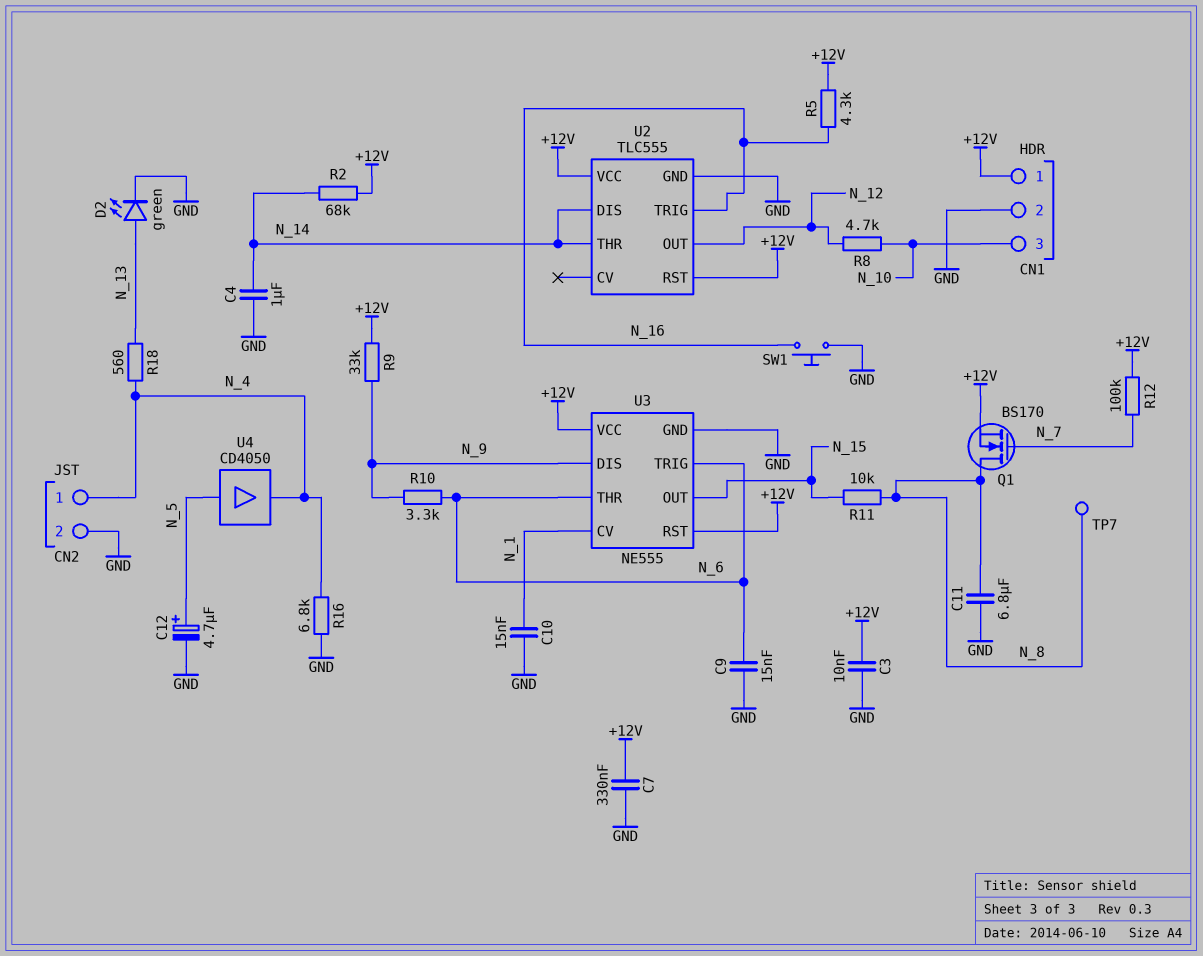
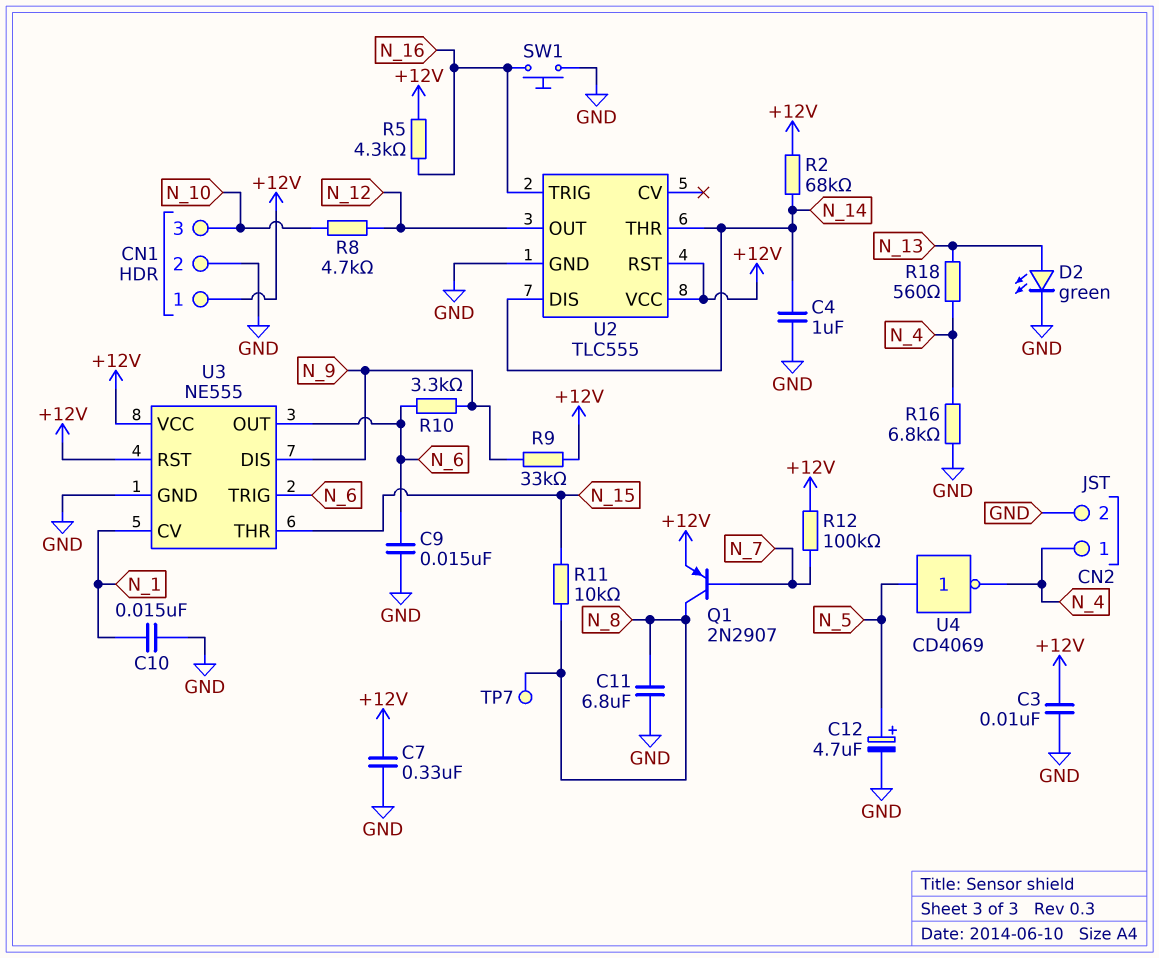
Q1: NMOS BS170 (G N_7, D N_8, S +12V) -> PNP 2N2907 (B N_7, C N_8, E +12V)
U3 pin OUT: N_15 -> N_6
U3 pin THR: N_6 -> N_15
U4: buffer CD4050 (in N_5, out N_4) -> NOT CD4069 (in N_5, out N_4)

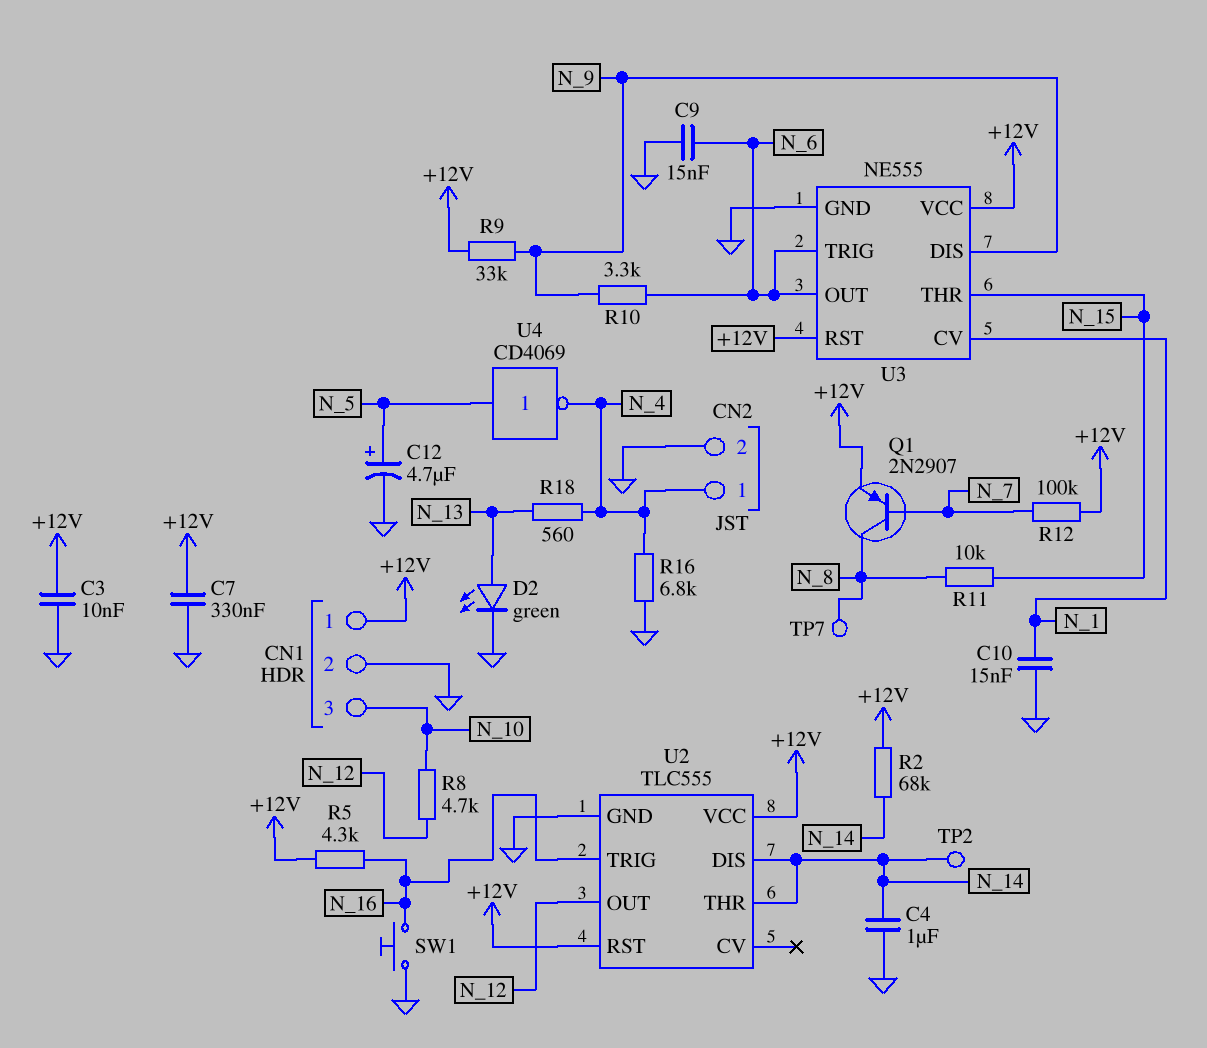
C11: 6.8uF (GND, N_8) -> none
TP2: none -> test point (N_14)

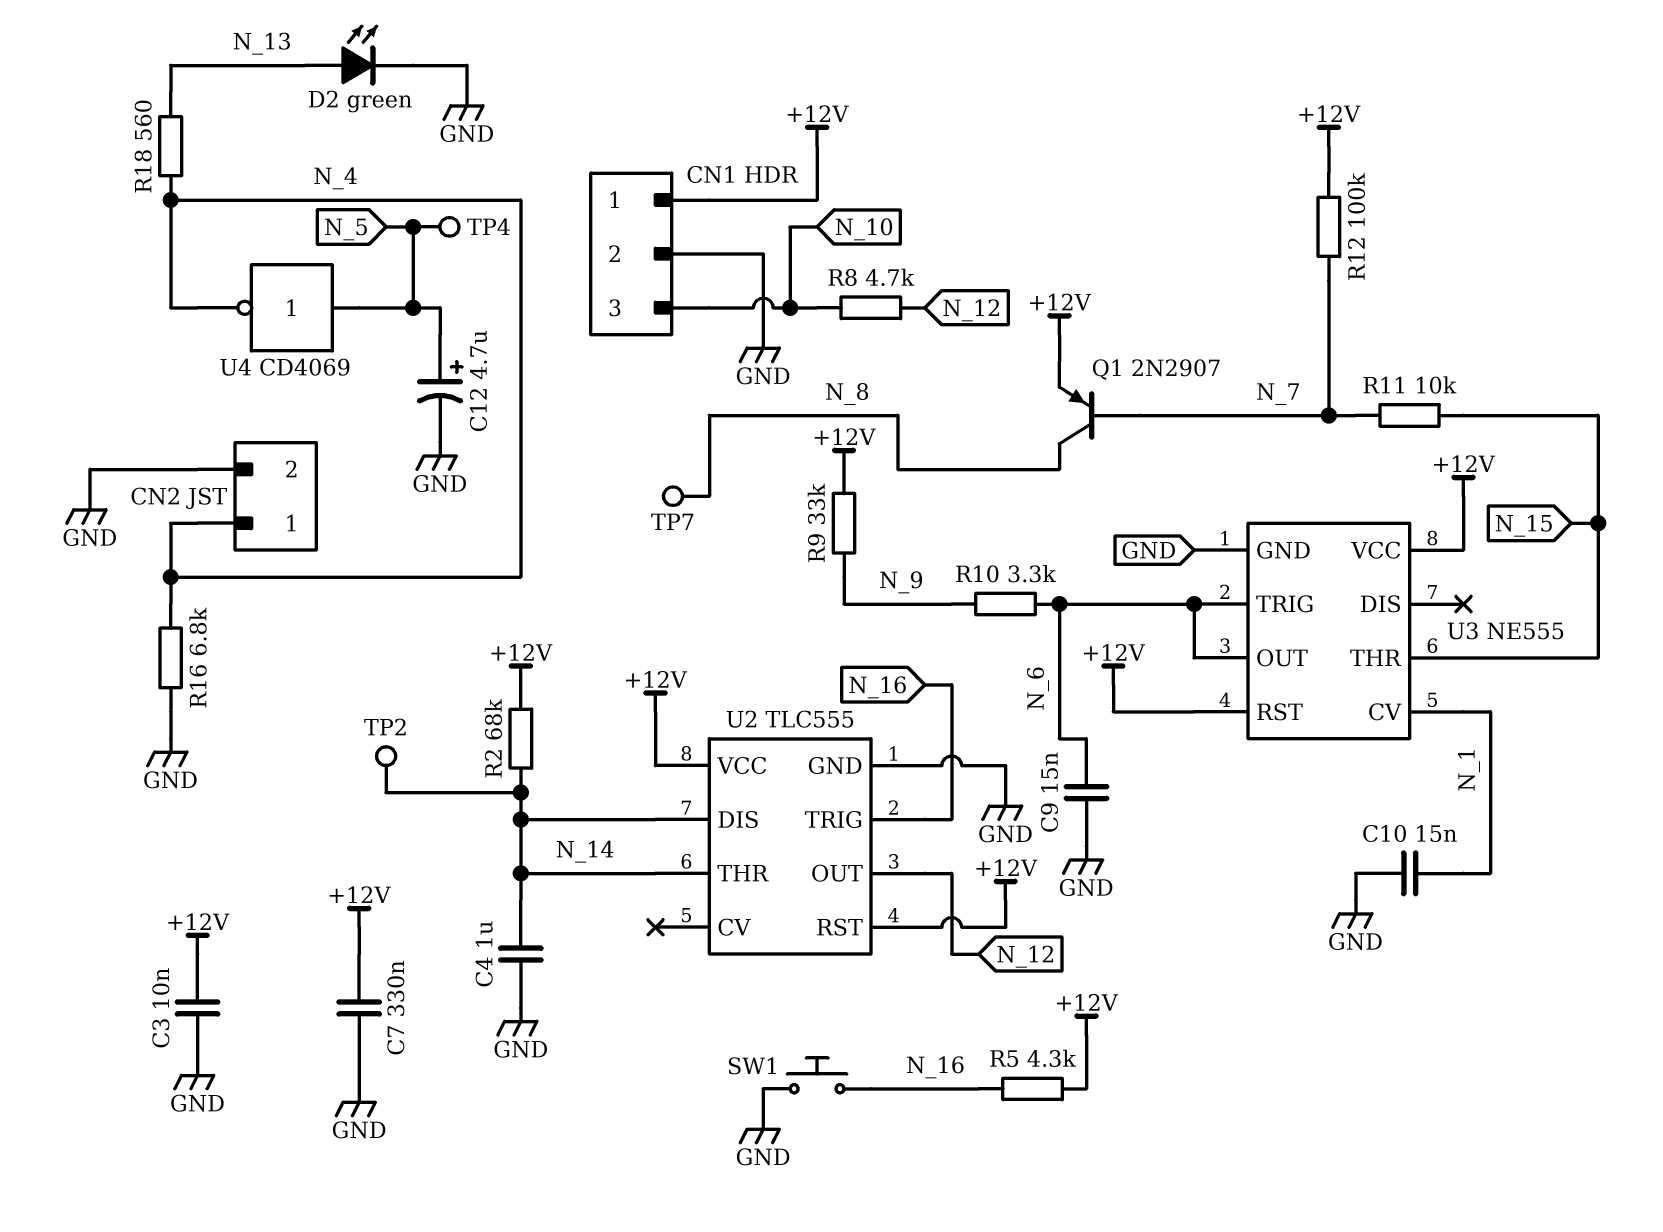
R11: 10k (N_8, N_15) -> 10k (N_7, N_15)
TP4: none -> test point (N_5)
U3 pin DIS: N_9 -> none

